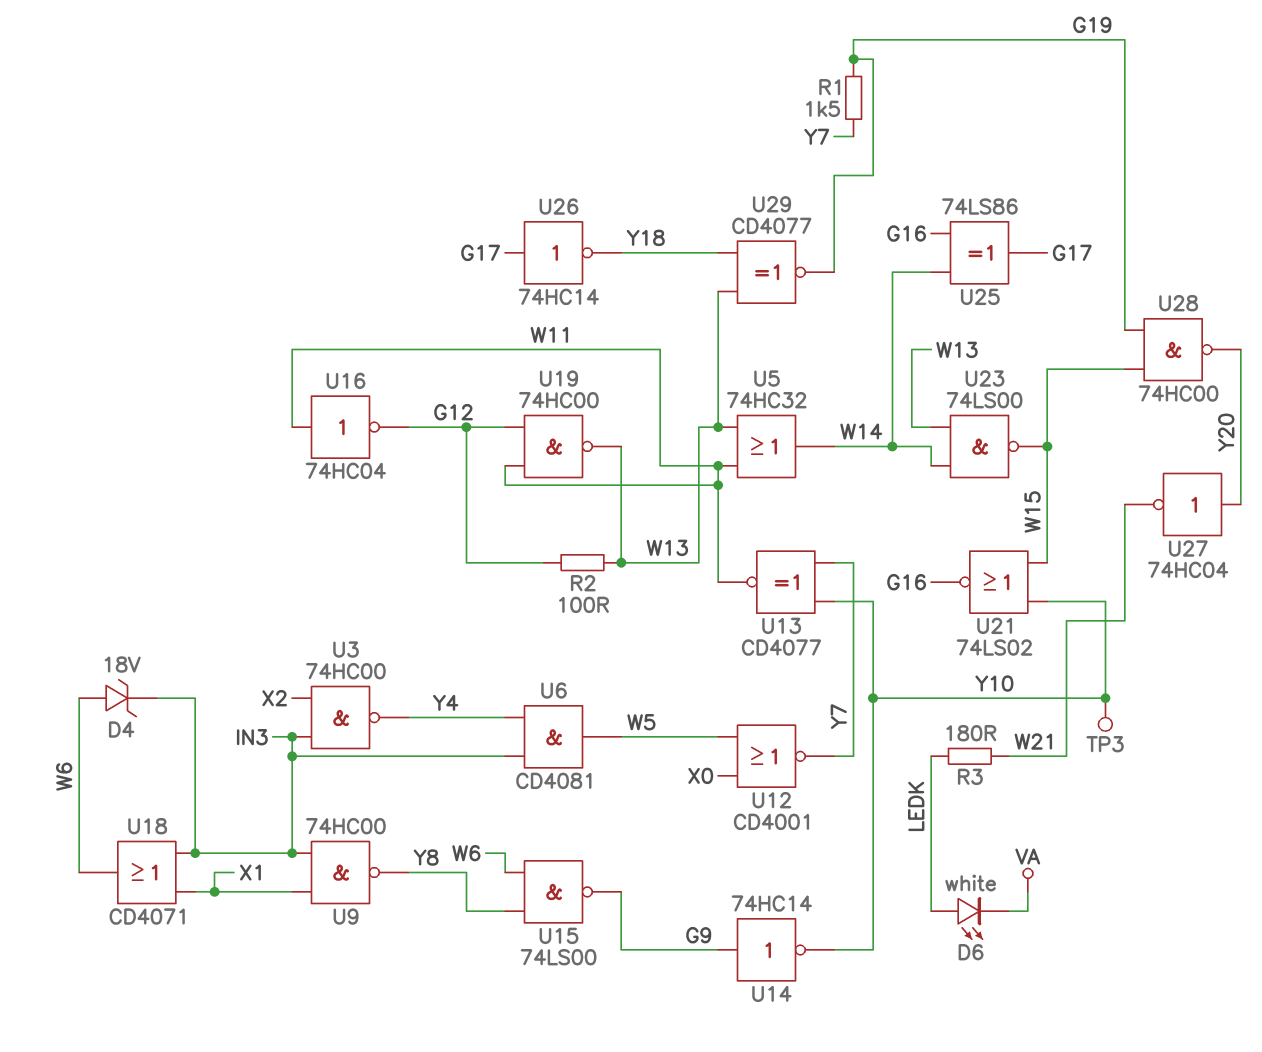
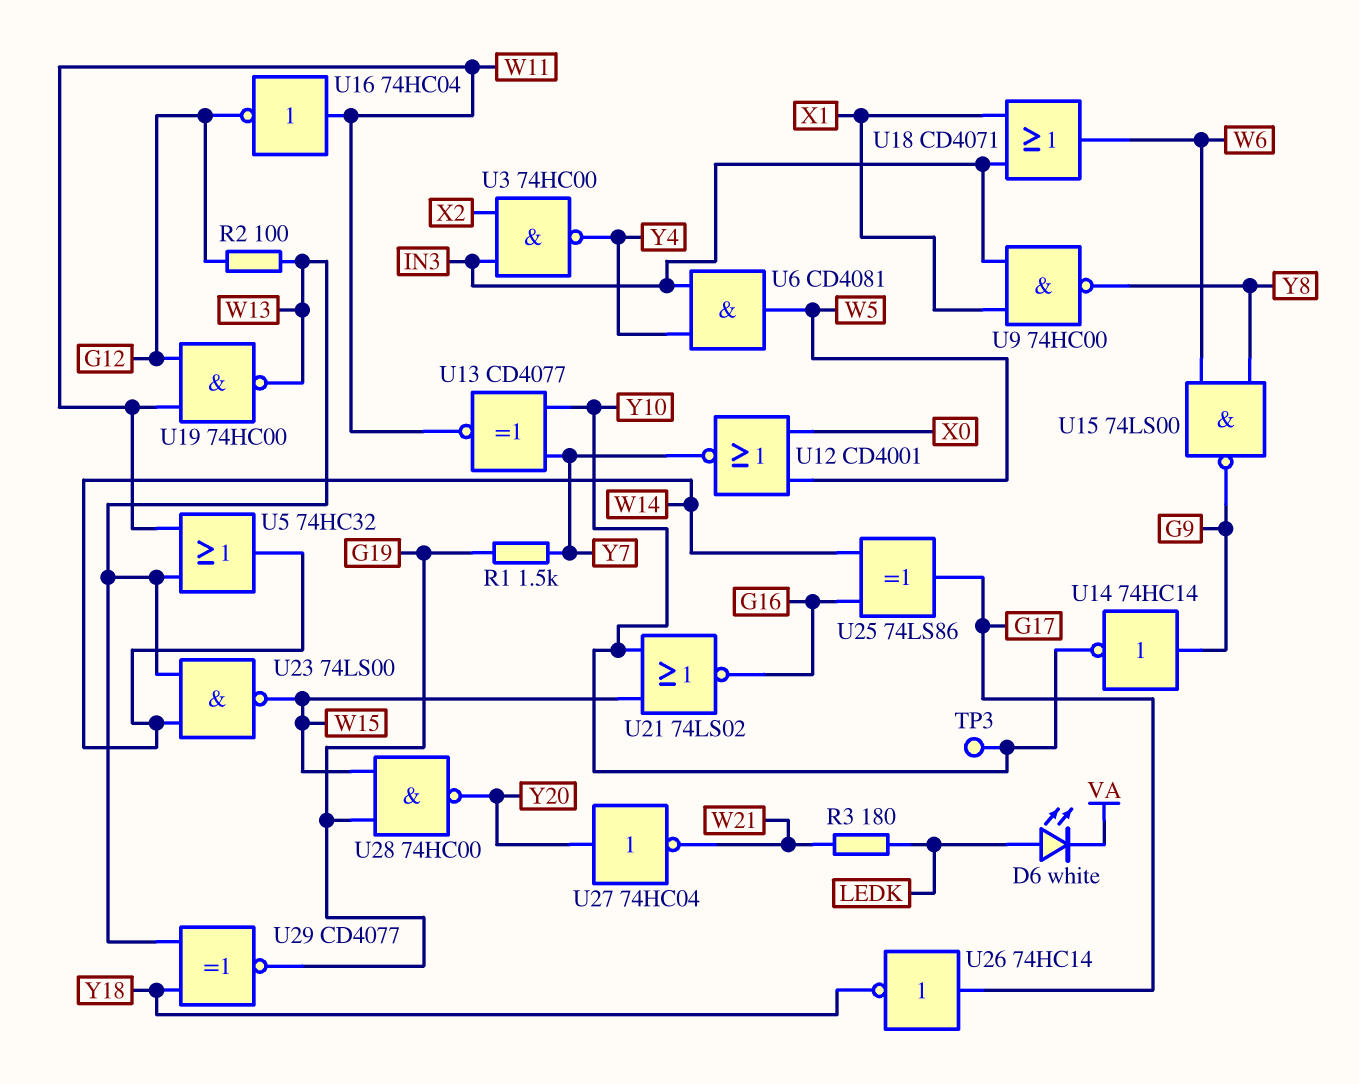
D4: zener 18V (A W6, K IN3) -> none

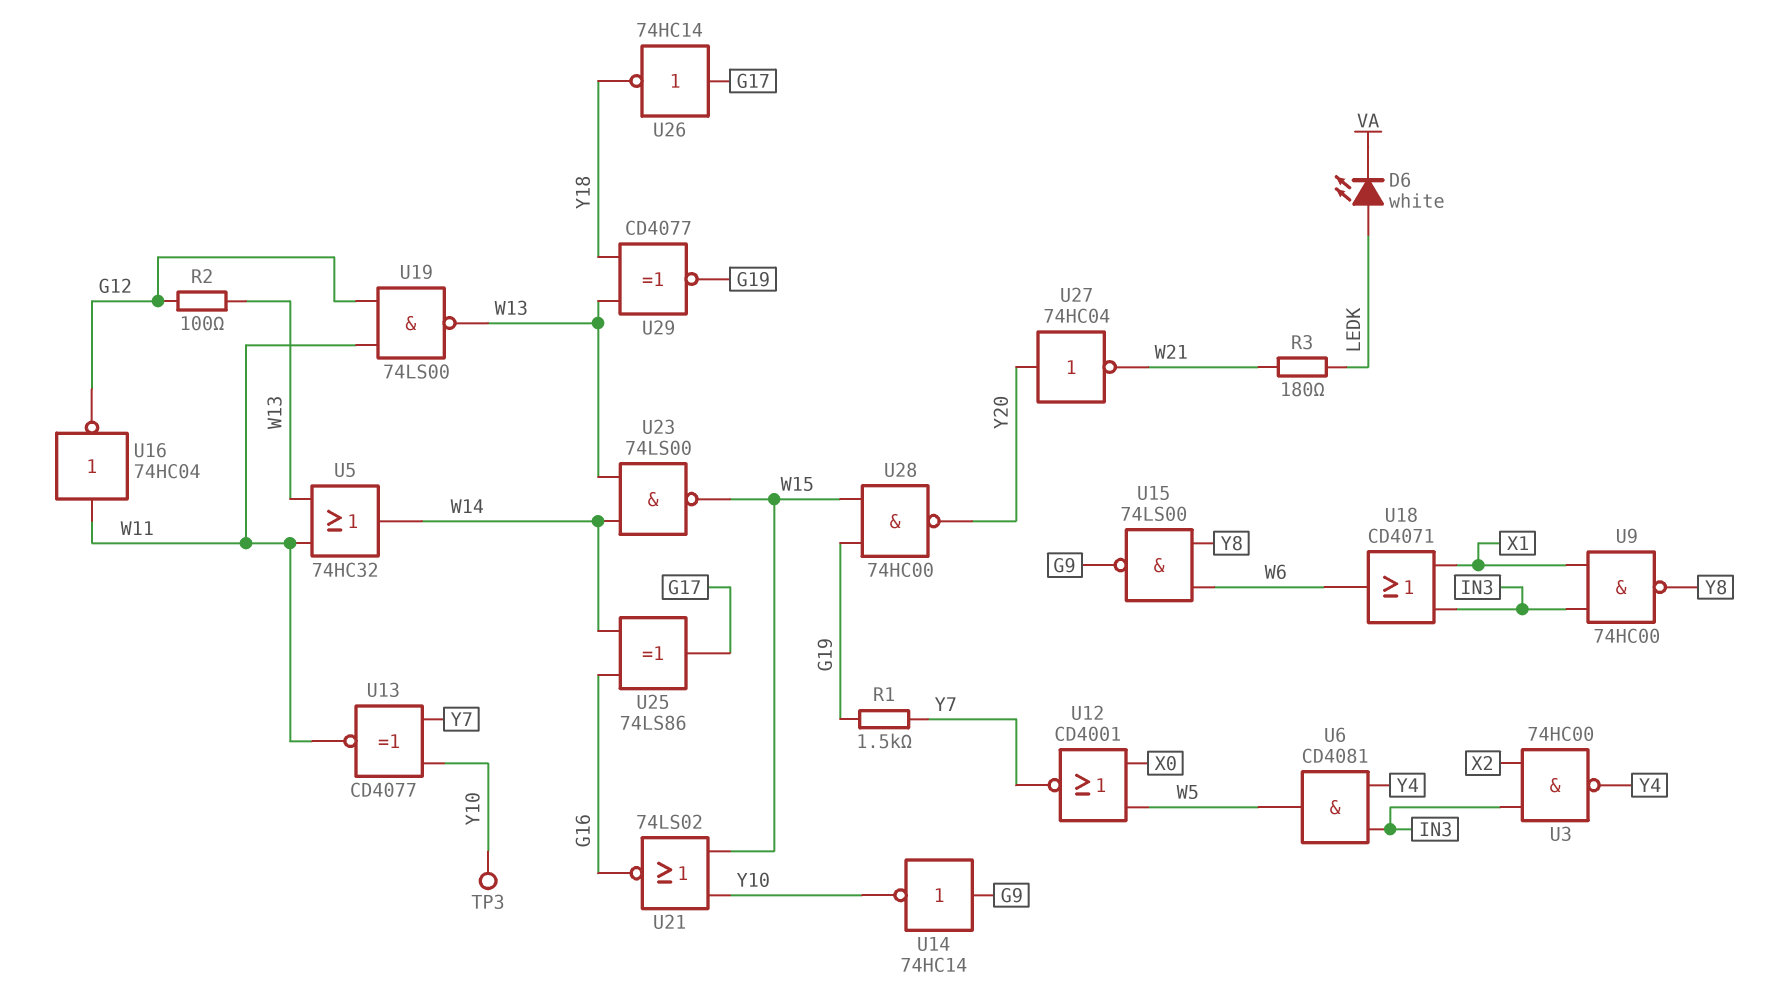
U19: NAND 74HC00 (in G12, in W11, out W13) -> NAND 74LS00 (in G12, in W11, out W13)

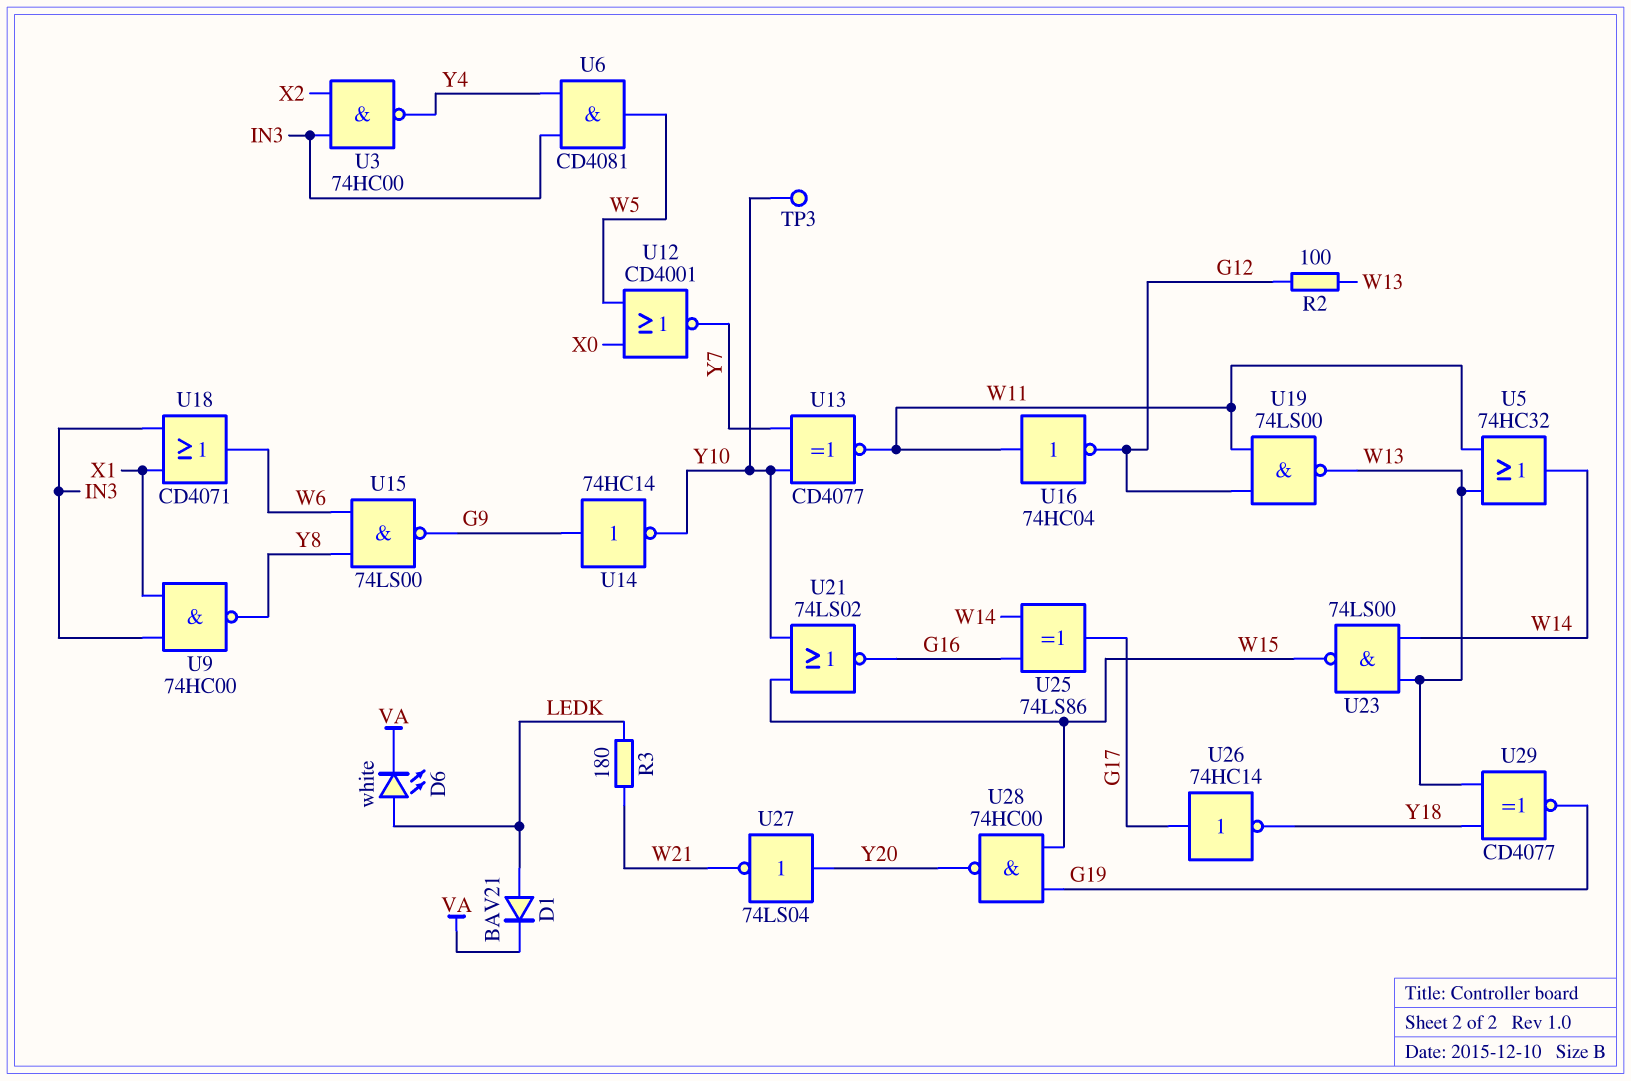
D1: none -> diode BAV21 (A LEDK, K VA)
R1: 1.5k (G19, Y7) -> none
U27: NOT 74HC04 (in Y20, out W21) -> NOT 74LS04 (in Y20, out W21)

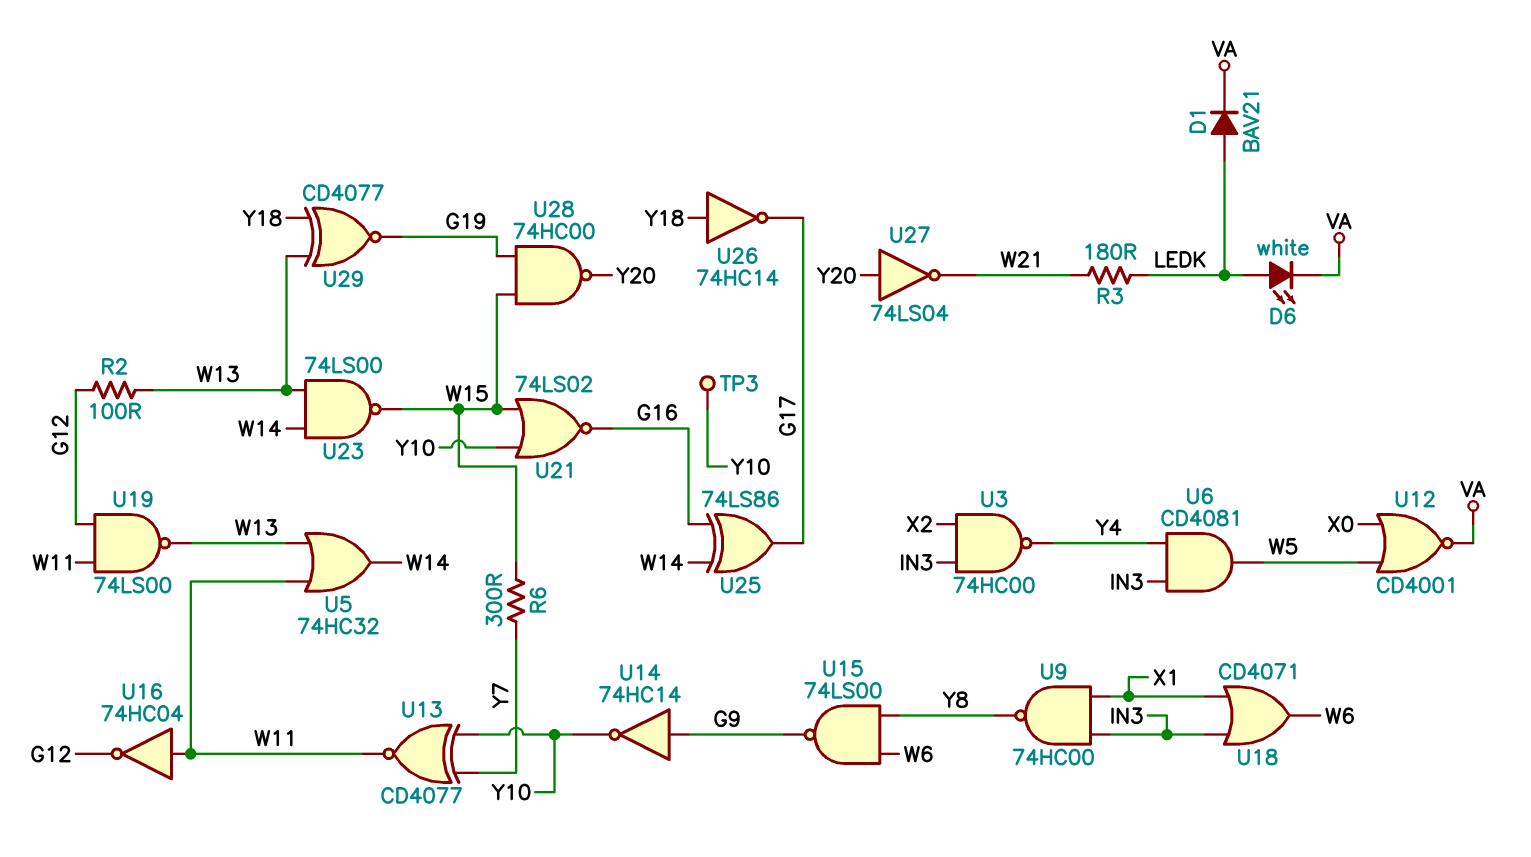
R6: none -> 300 (W15, Y7)
U12: NOR CD4001 (in W5, in X0, out Y7) -> NOR CD4001 (in W5, in X0, out VA)
U26: NOT 74HC14 (in G17, out Y18) -> NOT 74HC14 (in Y18, out G17)

